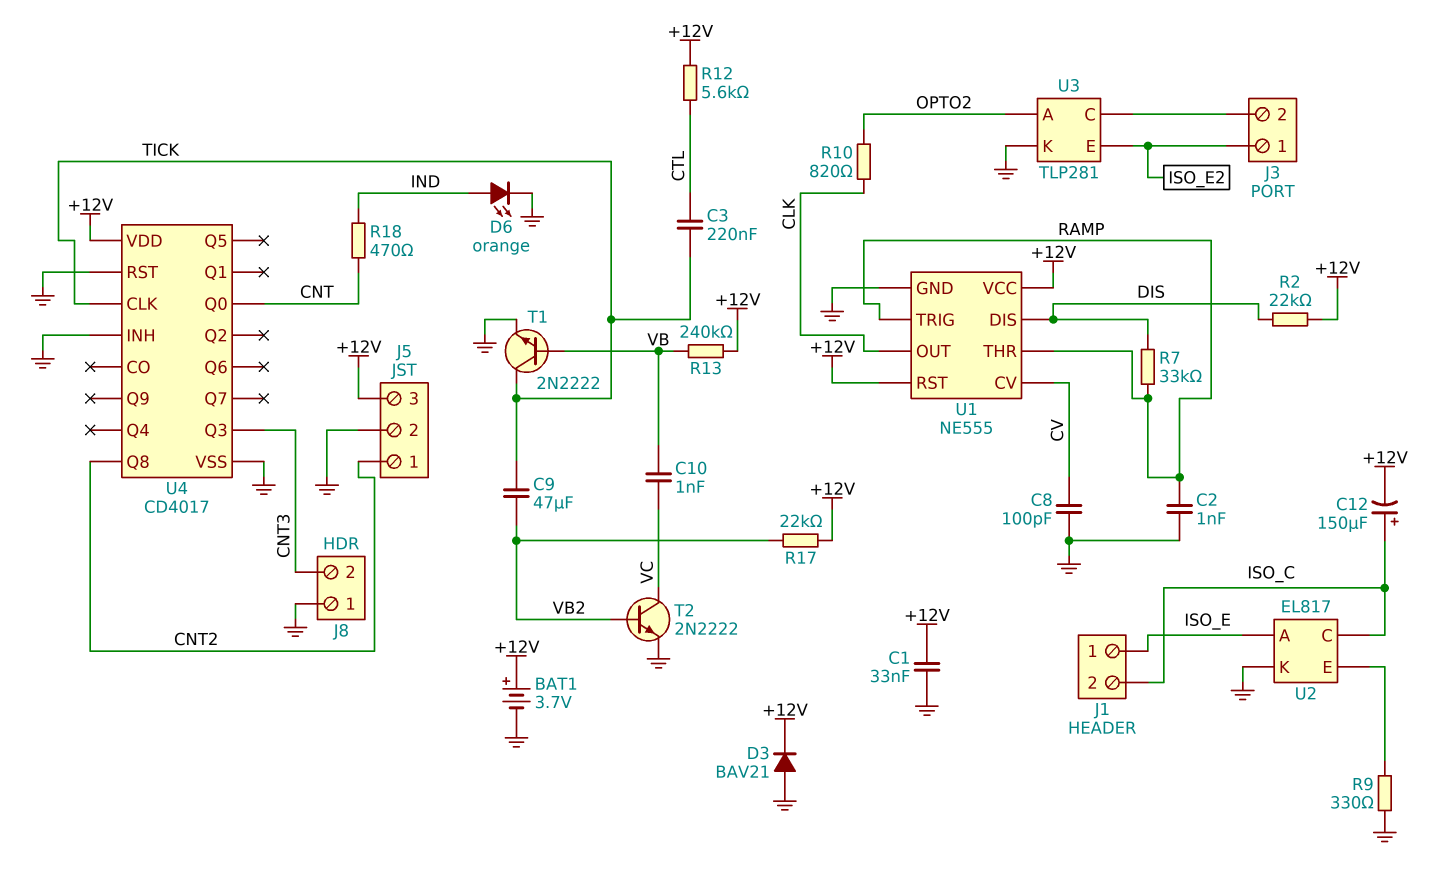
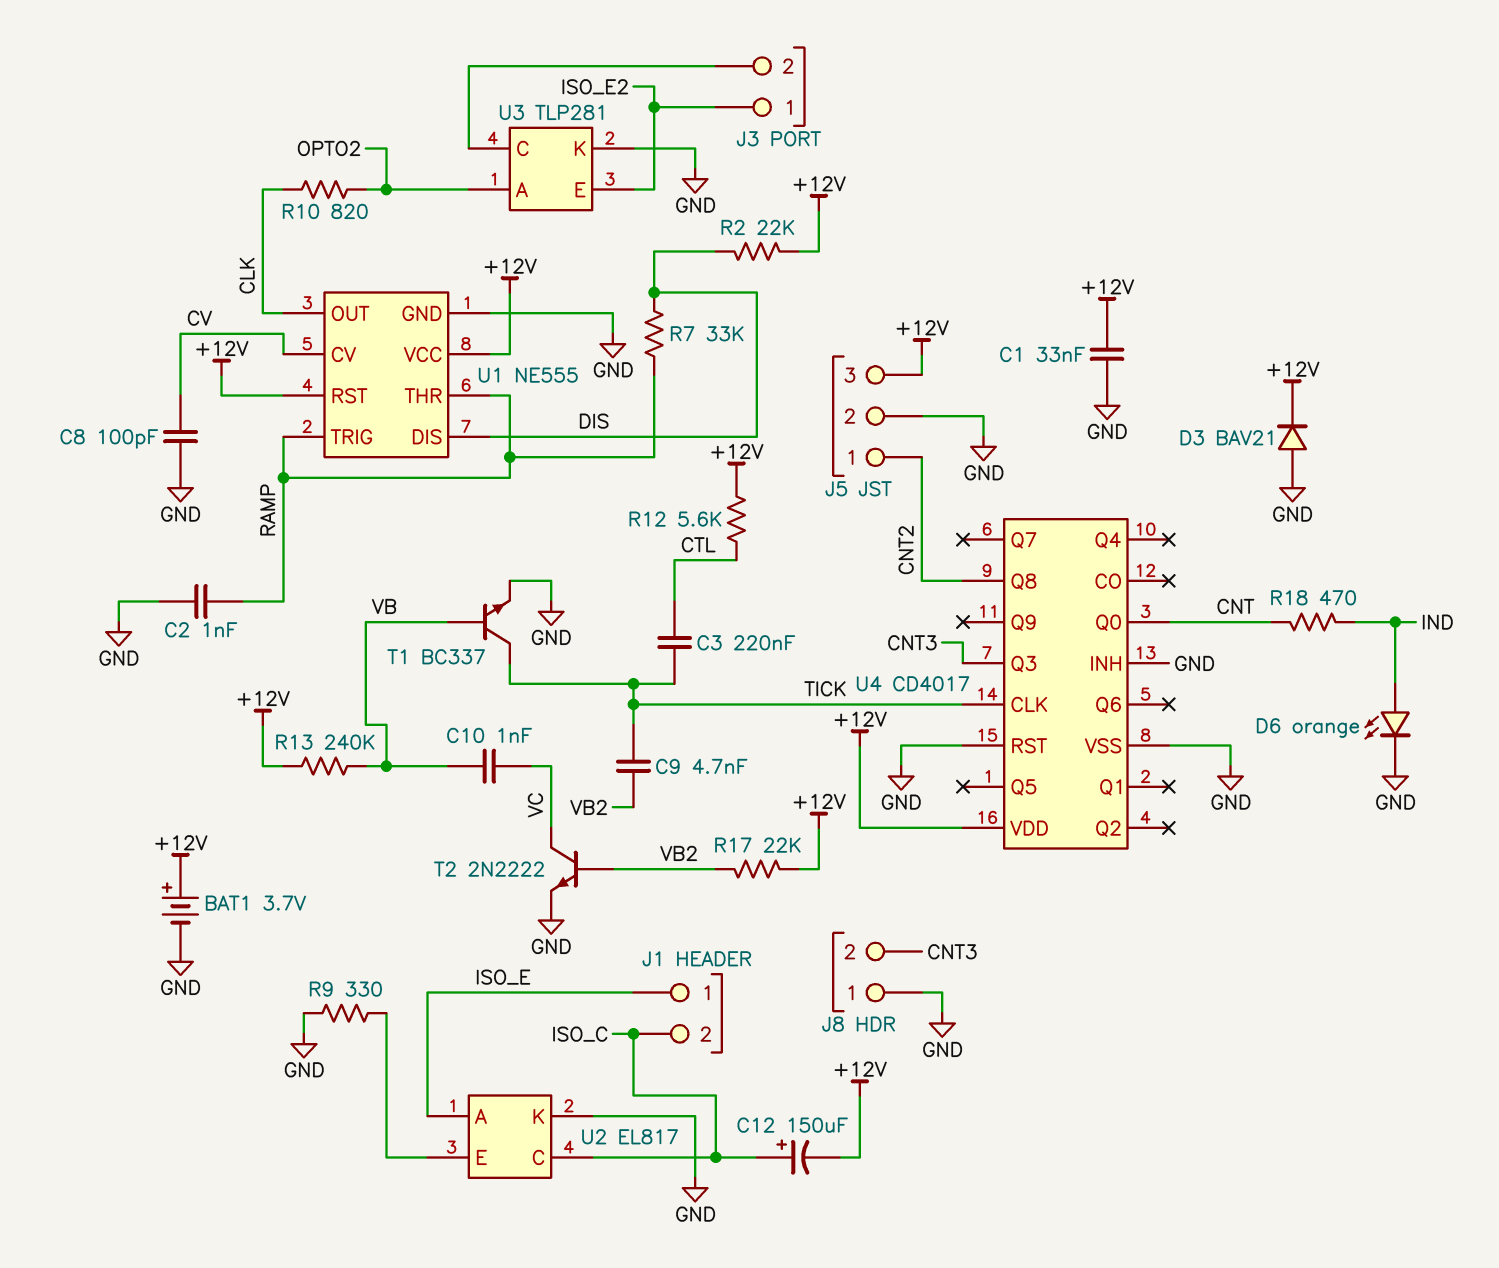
C9: 47uF (TICK, VB2) -> 4.7nF (TICK, VB2)
T1: NPN 2N2222 (B VB, C TICK, E GND) -> NPN BC337 (B VB, C TICK, E GND)

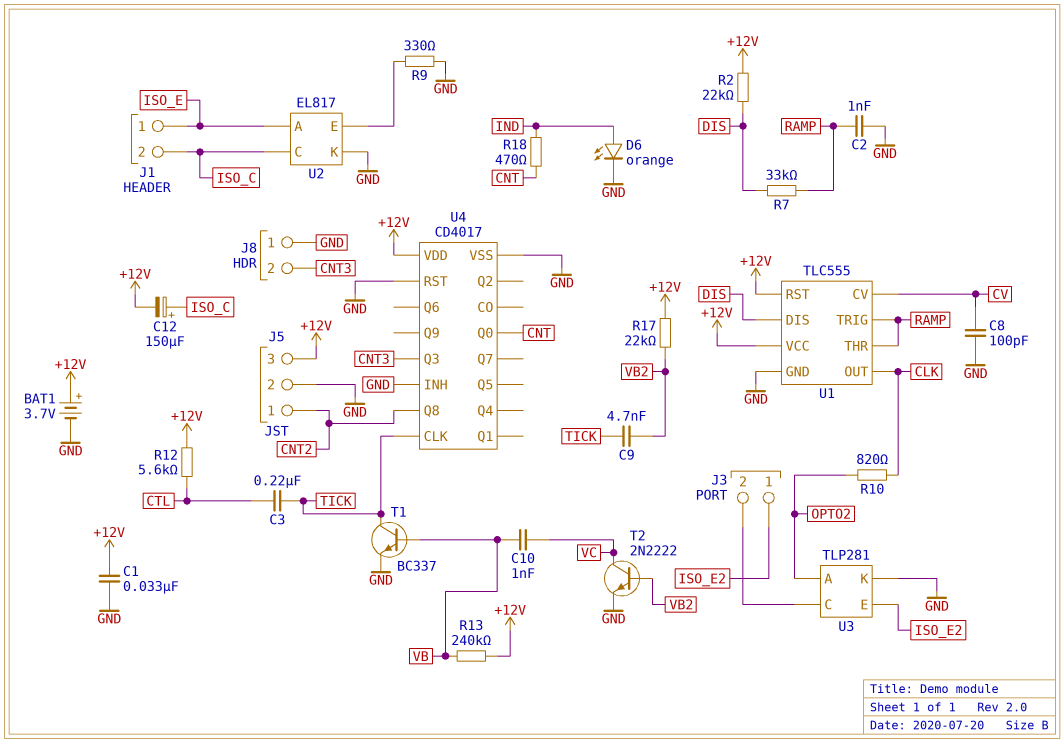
D3: diode BAV21 (A GND, K +12V) -> none
U1: NE555 -> TLC555

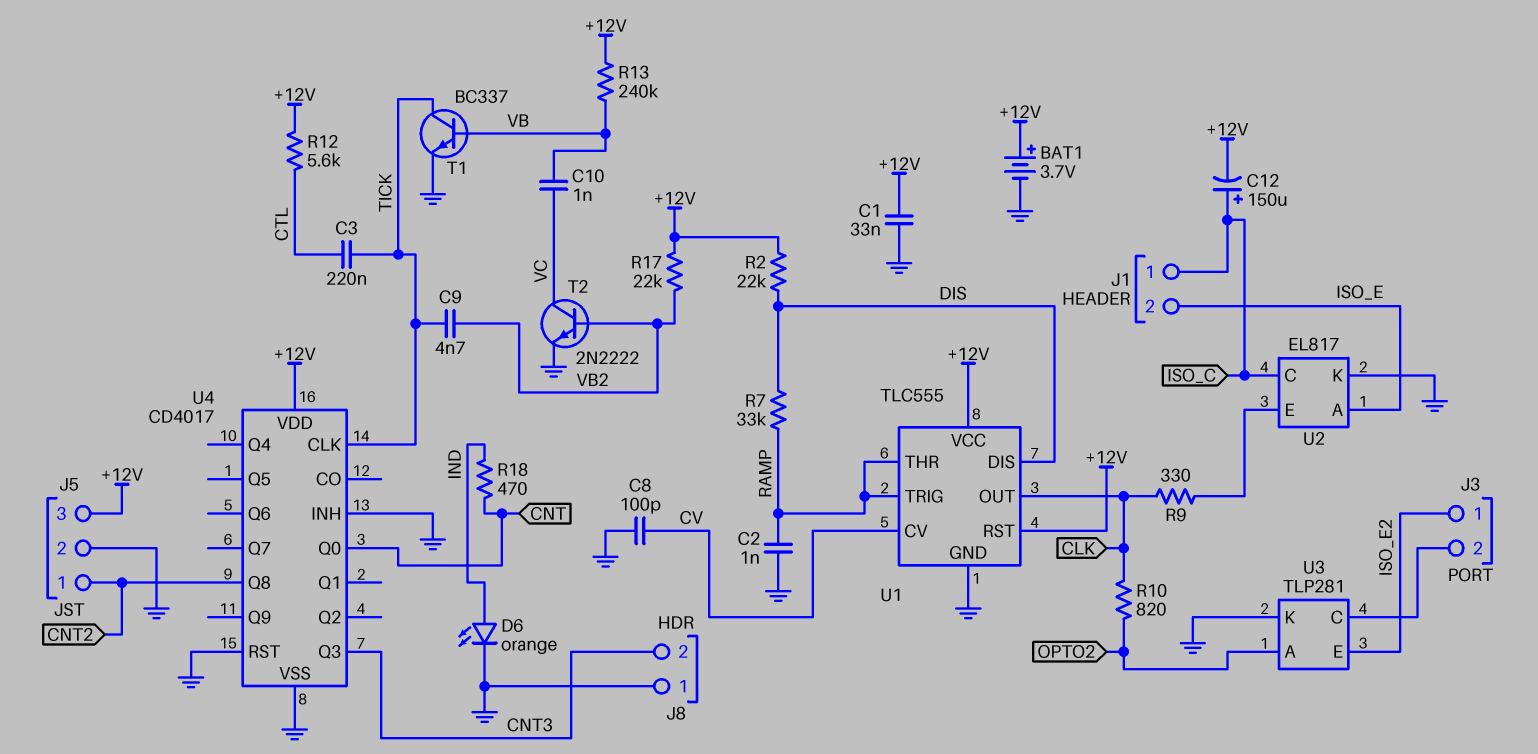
J1 pin 1: ISO_E -> ISO_C
J1 pin 2: ISO_C -> ISO_E
R9: 330 (GND, U2/E) -> 330 (CLK, U2/E)

